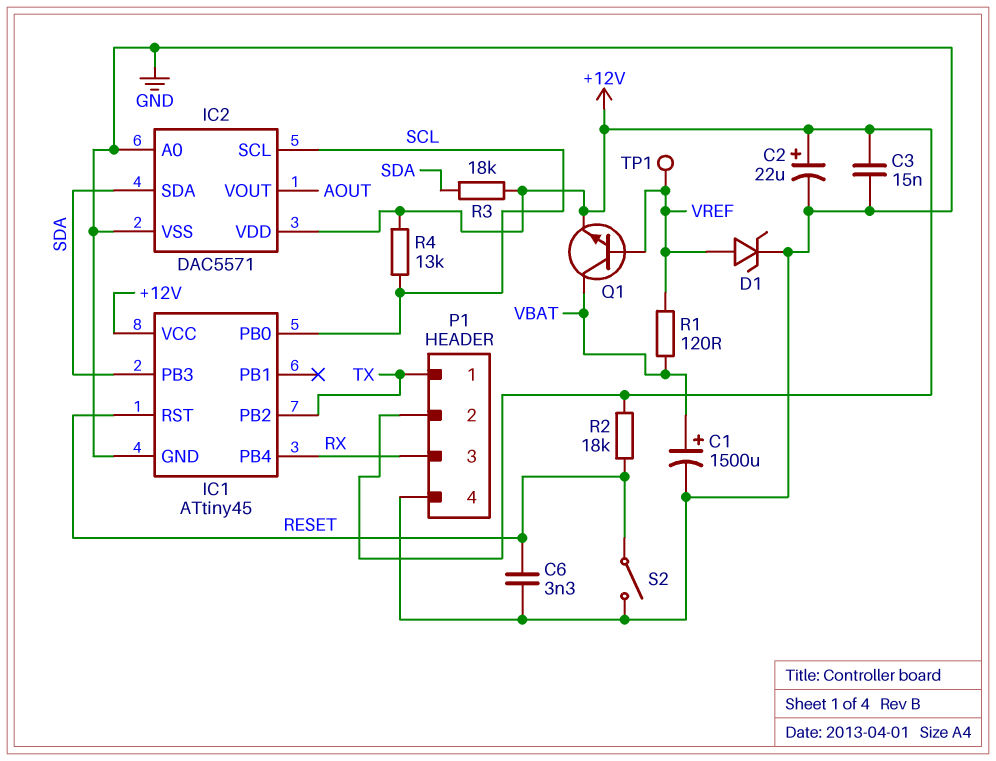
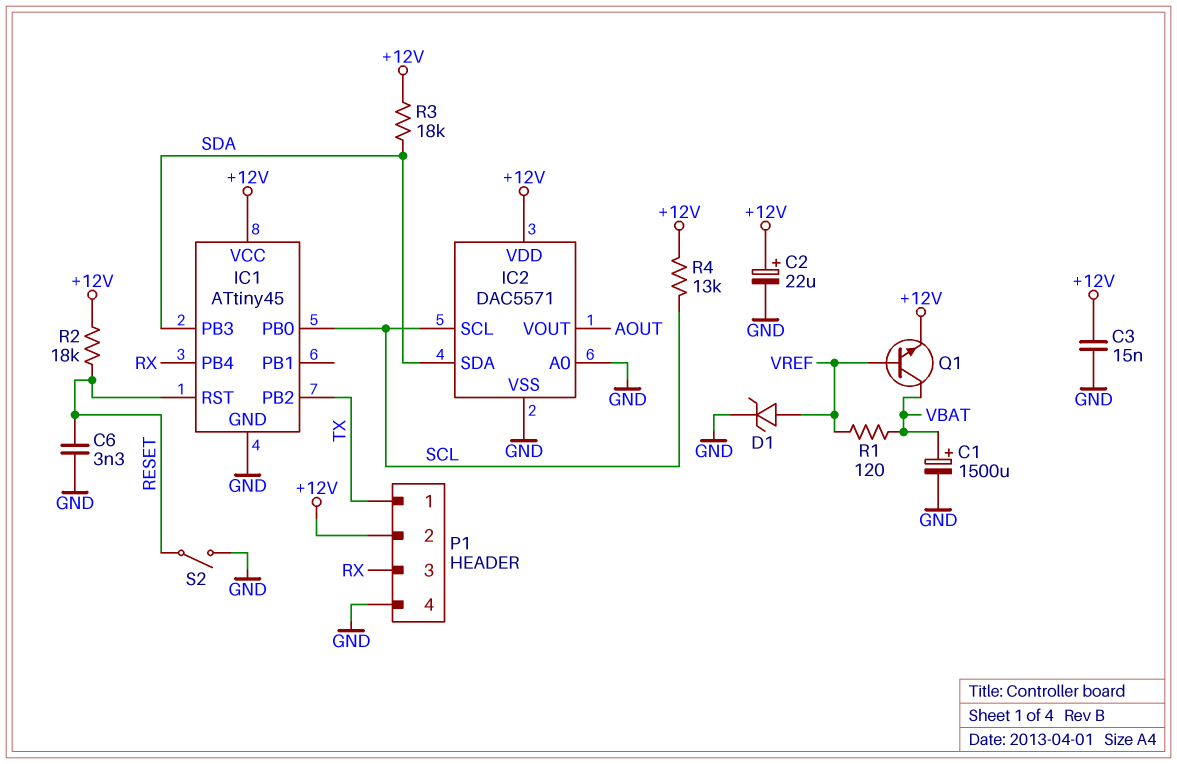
TP1: test point (VREF) -> none

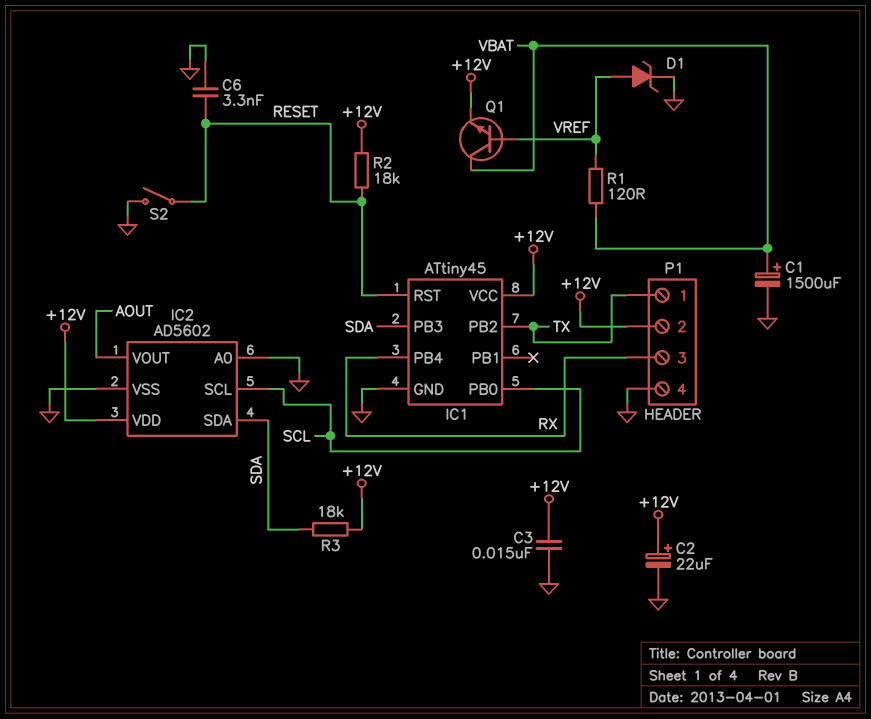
IC2: DAC5571 -> AD5602
R4: 13k (+12V, SCL) -> none

